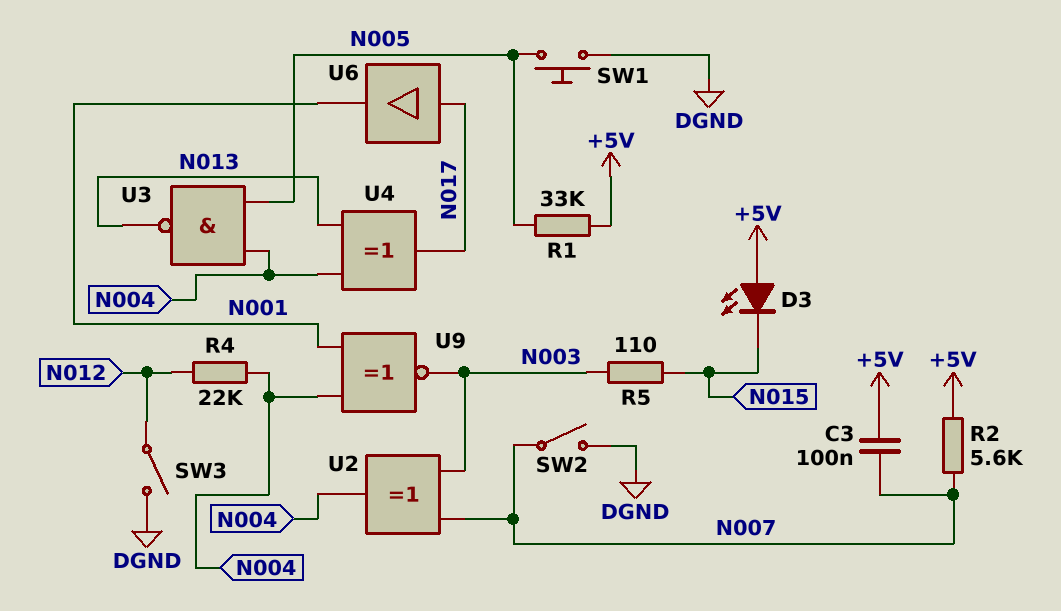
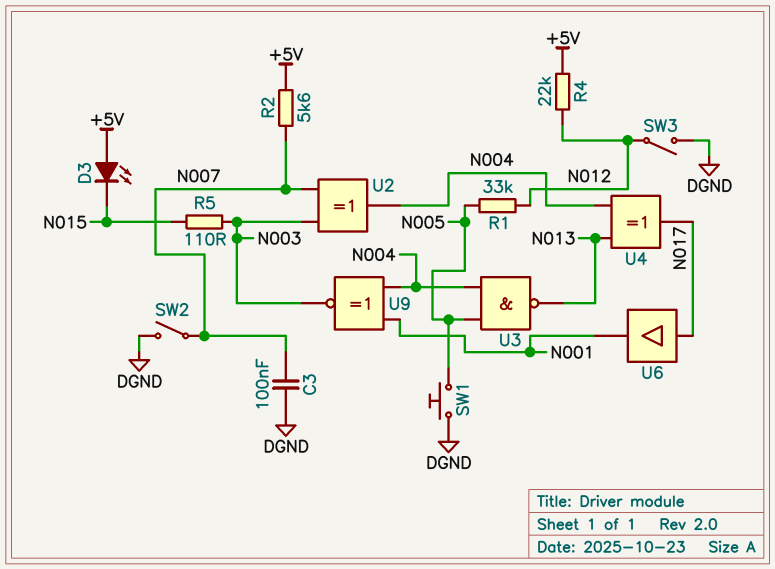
C3: 100nF (+5V, N007) -> 100nF (DGND, N007)
R1: 33k (+5V, N005) -> 33k (N005, N012)
R4: 22k (N004, N012) -> 22k (+5V, N012)

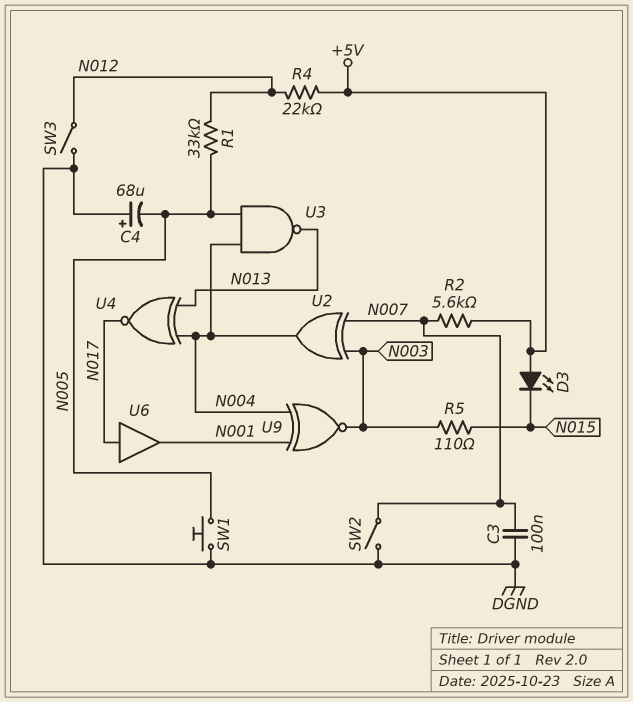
C4: none -> 68uF (plus DGND, minus N005)
U4: XOR (in N004, in N013, out N017) -> XNOR (in N004, in N013, out N017)

